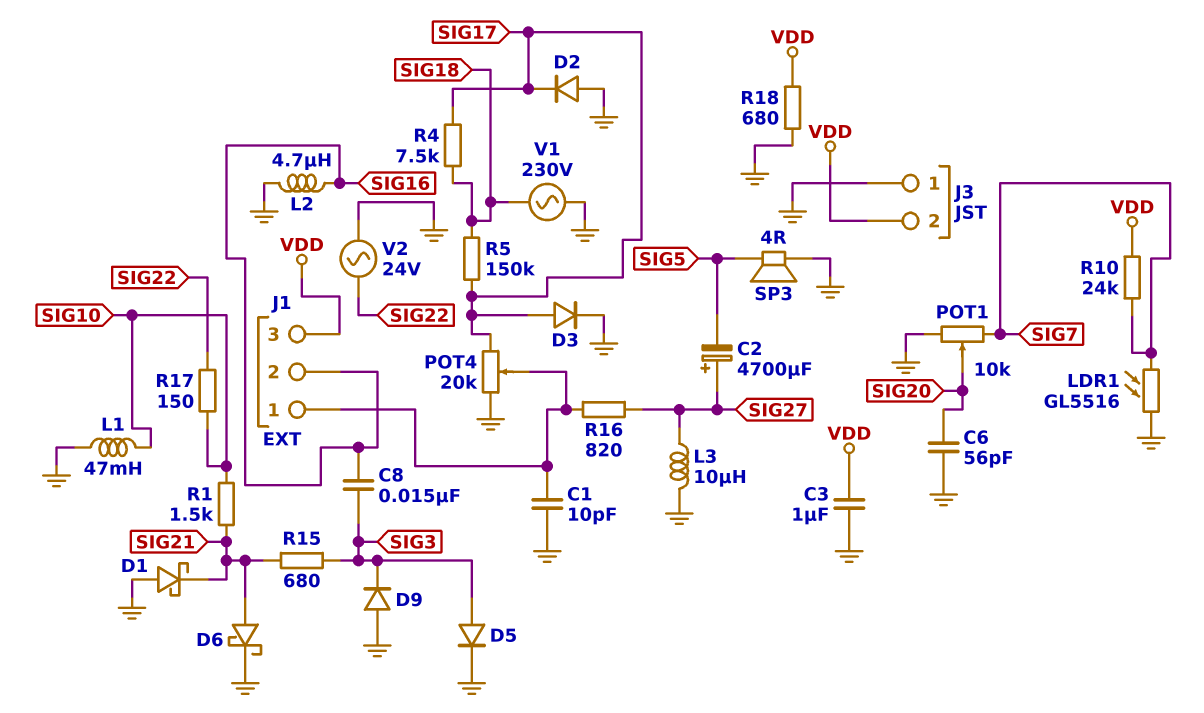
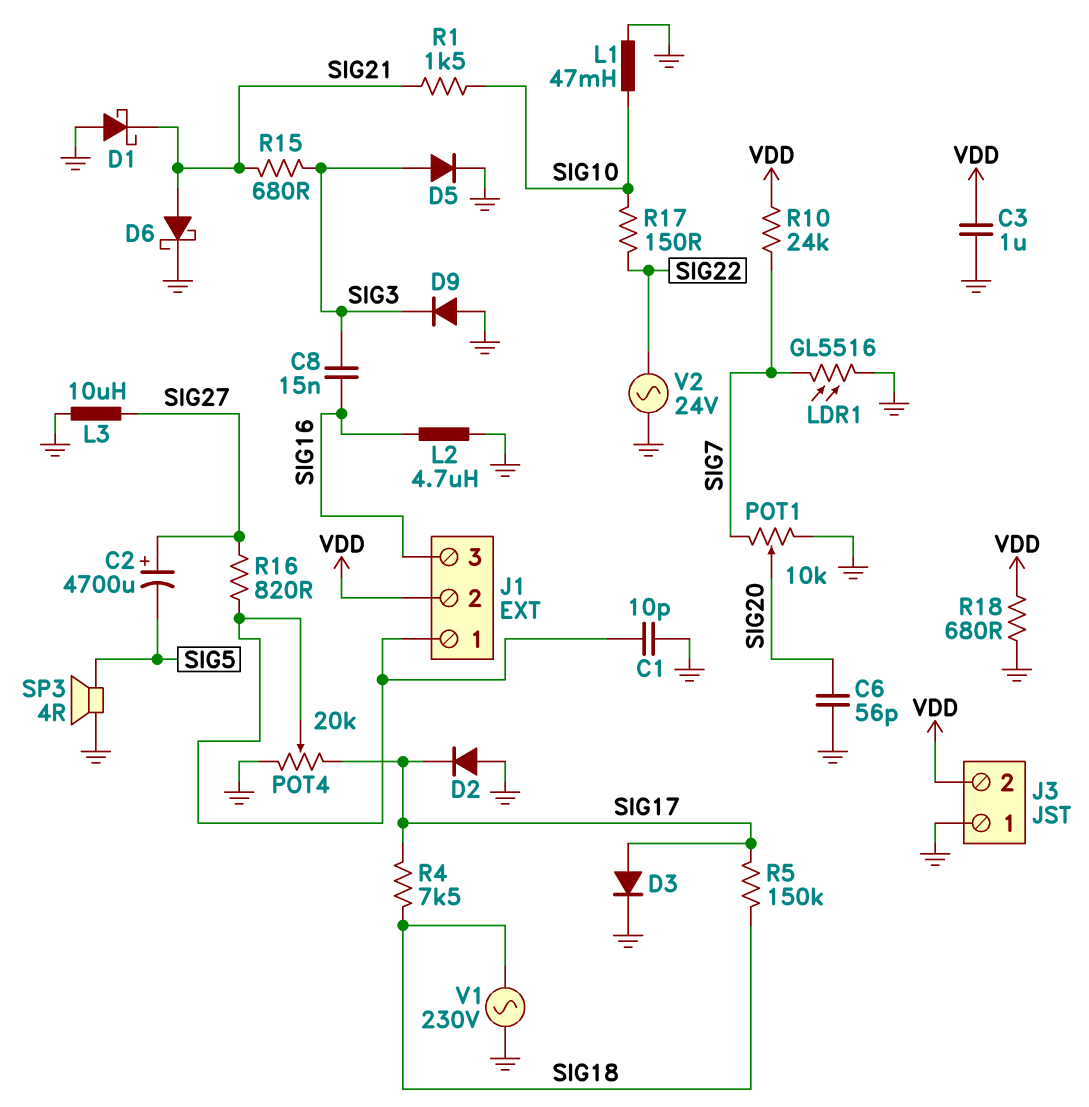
J1 pin 2: SIG16 -> VDD
J1 pin 3: VDD -> SIG16

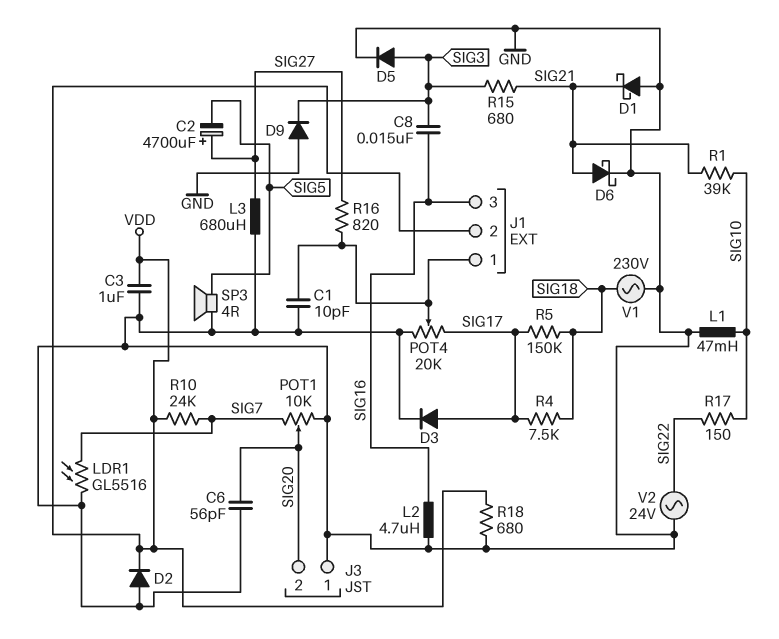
D2: diode (A GND, K SIG17) -> diode (A GND, K VDD)
J3 pin 2: VDD -> SIG20
L3: 10uH (GND, SIG27) -> 680uH (GND, SIG27)
R1: 1.5k (SIG10, SIG21) -> 39k (SIG10, SIG21)

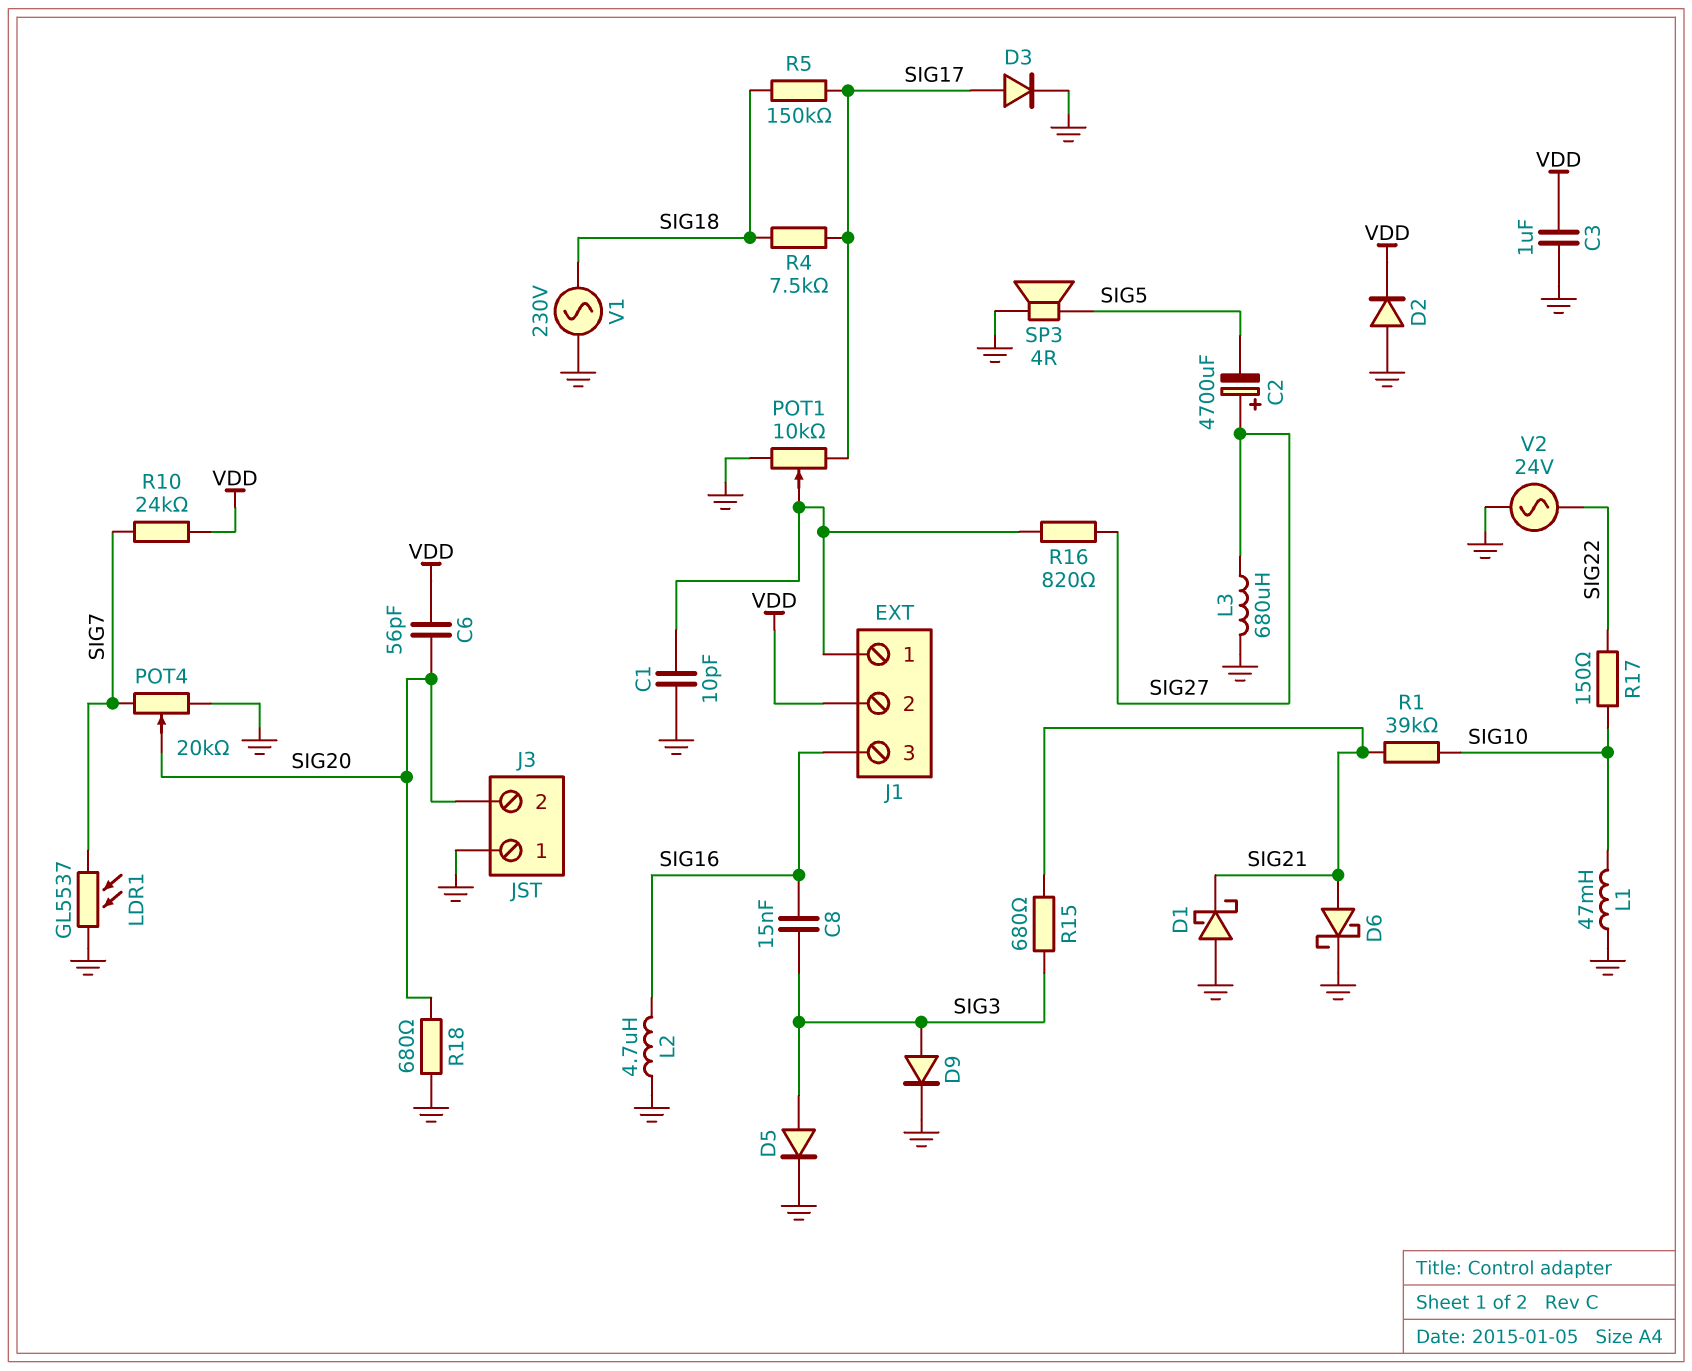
C6: 56pF (GND, SIG20) -> 56pF (SIG20, VDD)
D9: diode (A GND, K SIG3) -> diode (A SIG3, K GND)
LDR1: GL5516 (GND, SIG7) -> GL5537 (GND, SIG7)
POT1: 10k (GND, SIG7, wiper SIG20) -> 10k (GND, SIG17, wiper J1/1)
POT4: 20k (GND, SIG17, wiper J1/1) -> 20k (GND, SIG7, wiper SIG20)
R18: 680 (GND, VDD) -> 680 (GND, SIG20)

